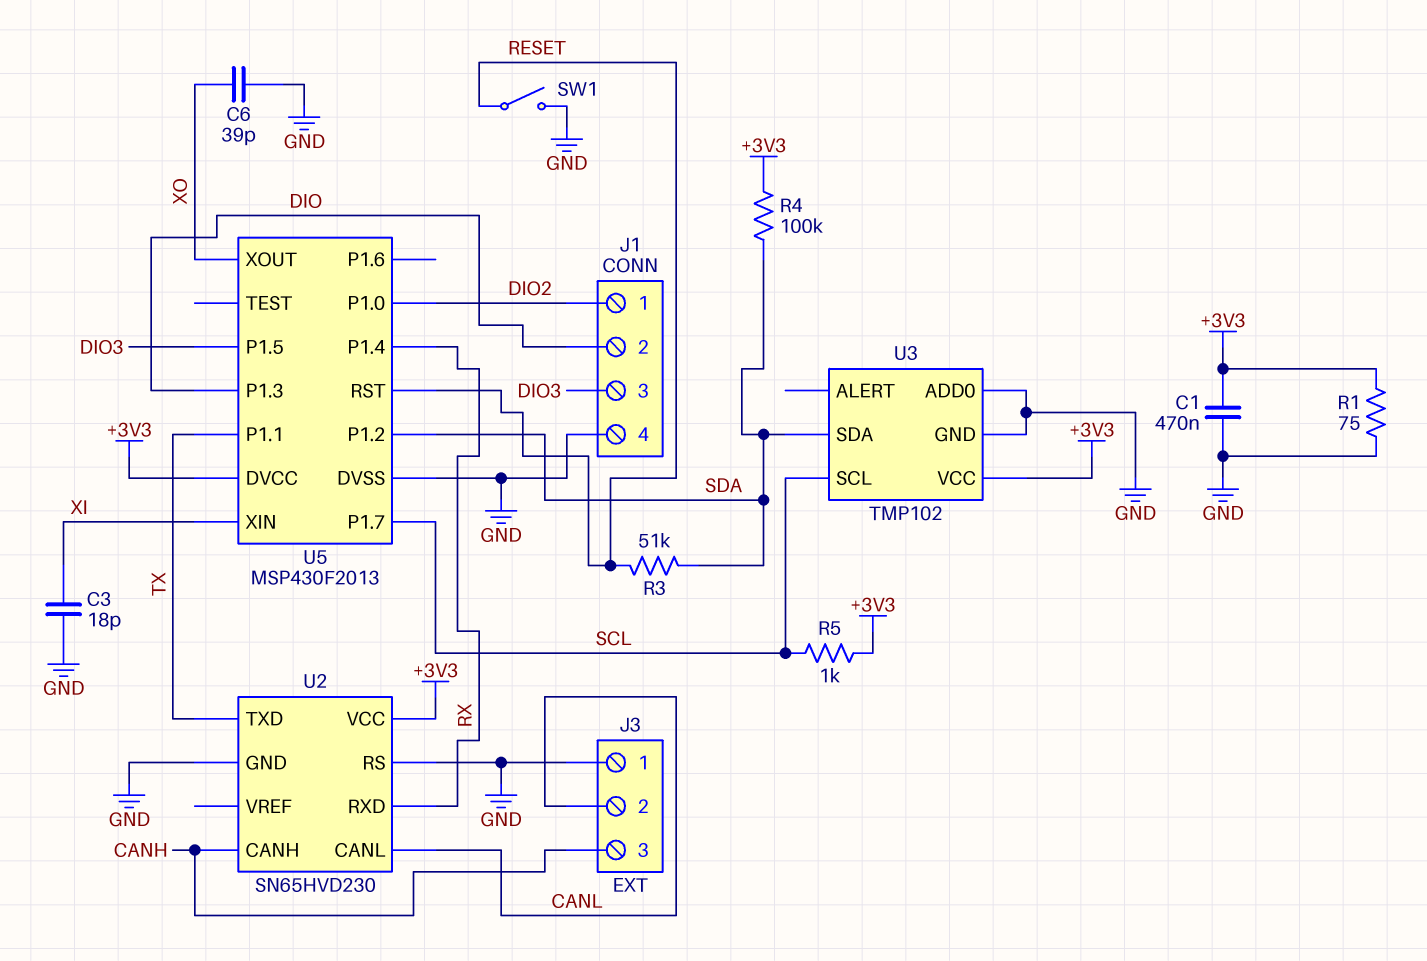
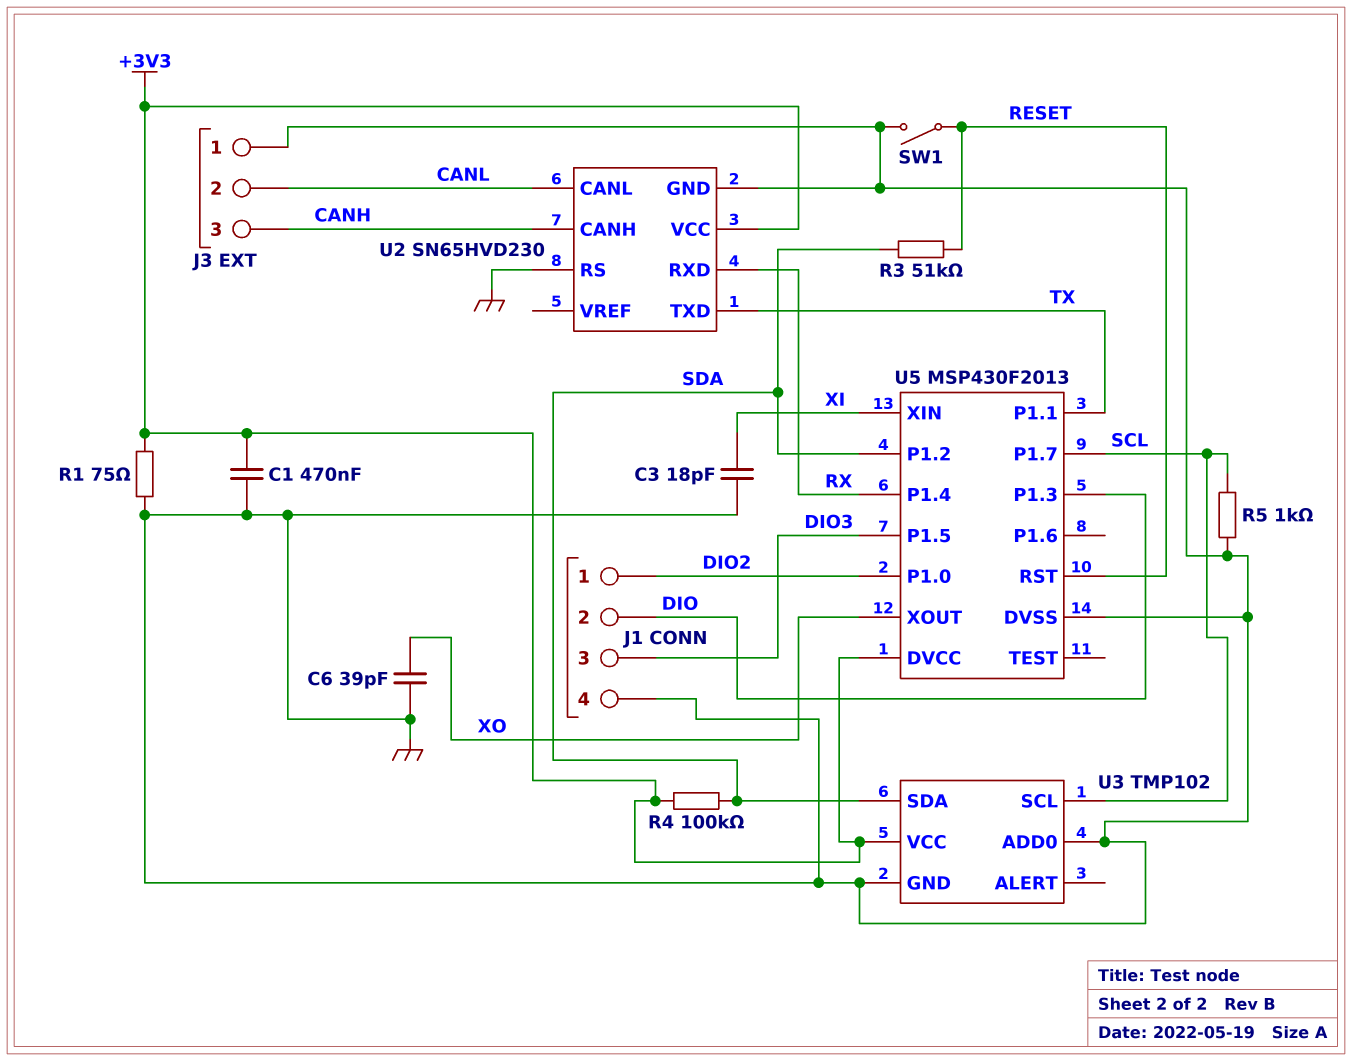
R5: 1k (+3V3, SCL) -> 1k (GND, SCL)

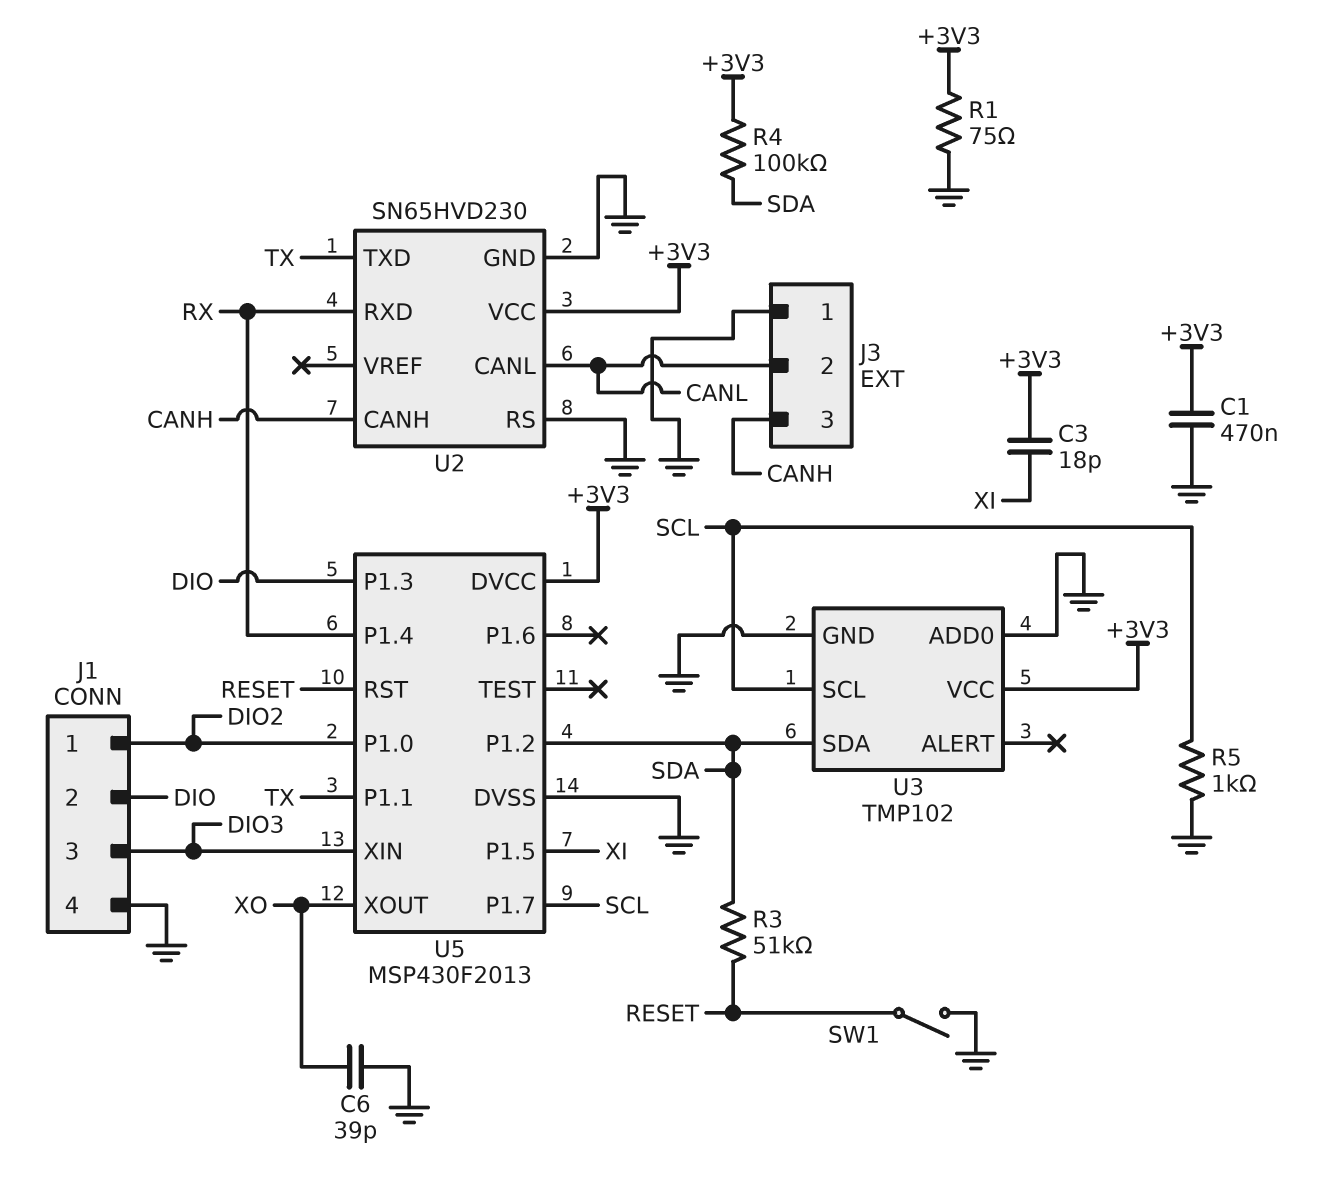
C3: 18pF (GND, XI) -> 18pF (+3V3, XI)
U5 pin P1.5: DIO3 -> XI
U5 pin XIN: XI -> DIO3

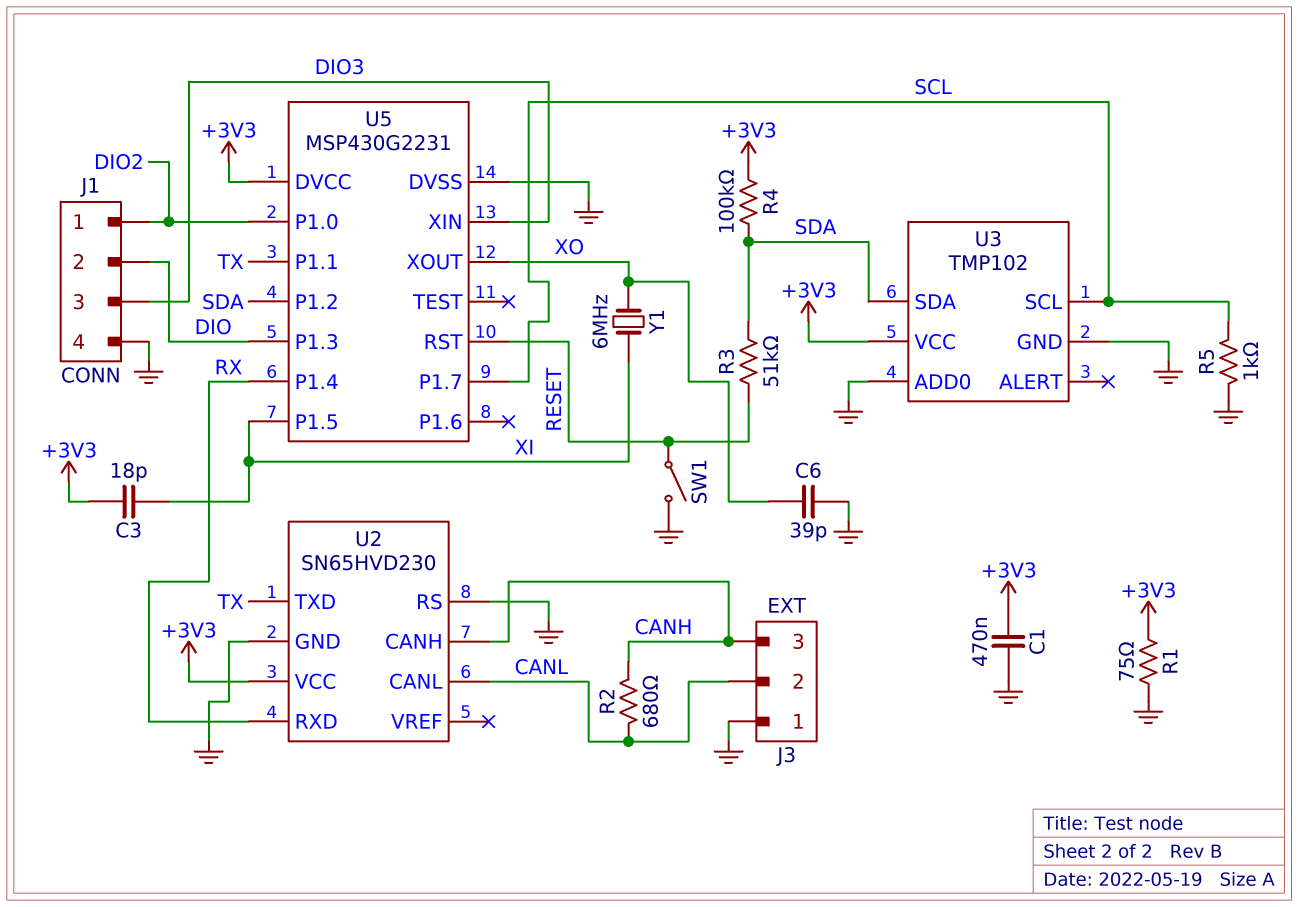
R2: none -> 680 (CANH, CANL)
U5: MSP430F2013 -> MSP430G2231
Y1: none -> 6MHz (XI, XO)

